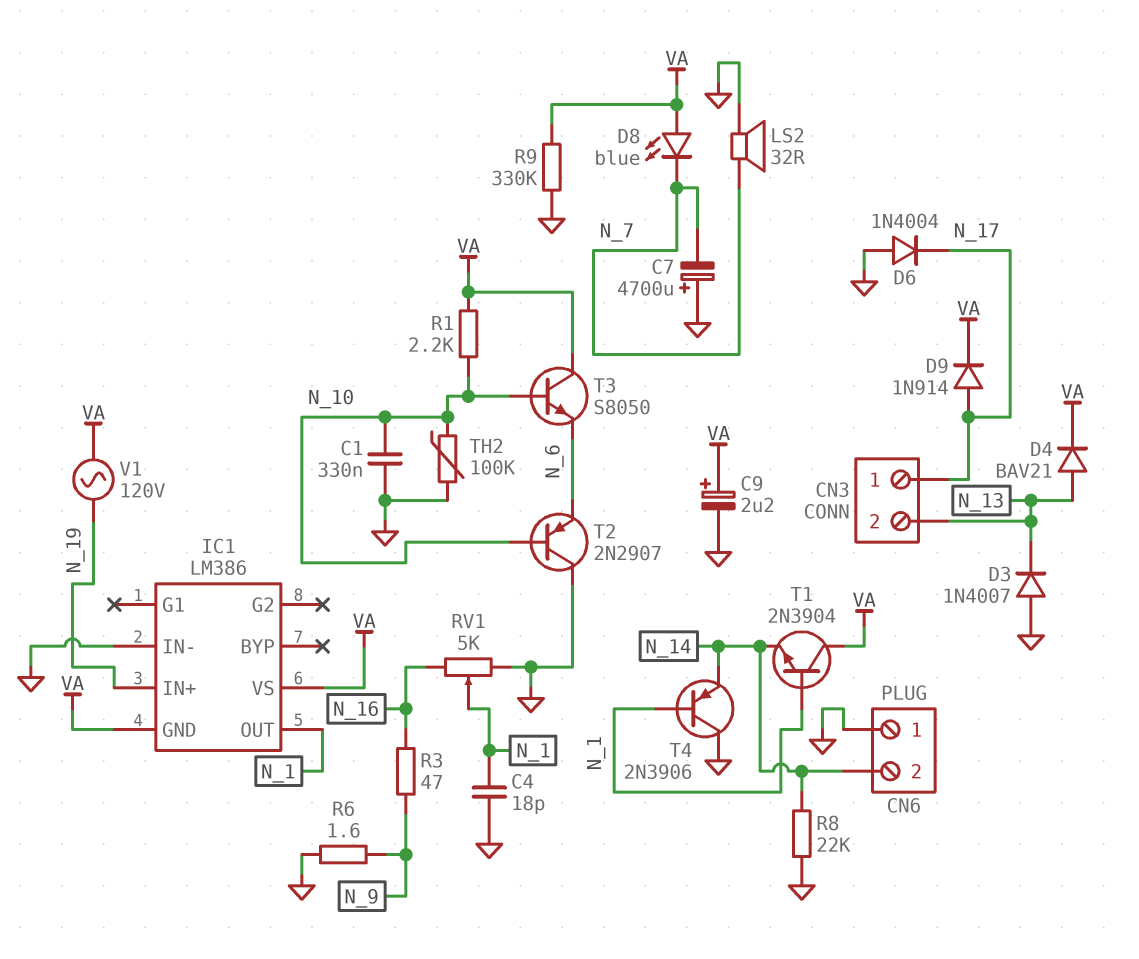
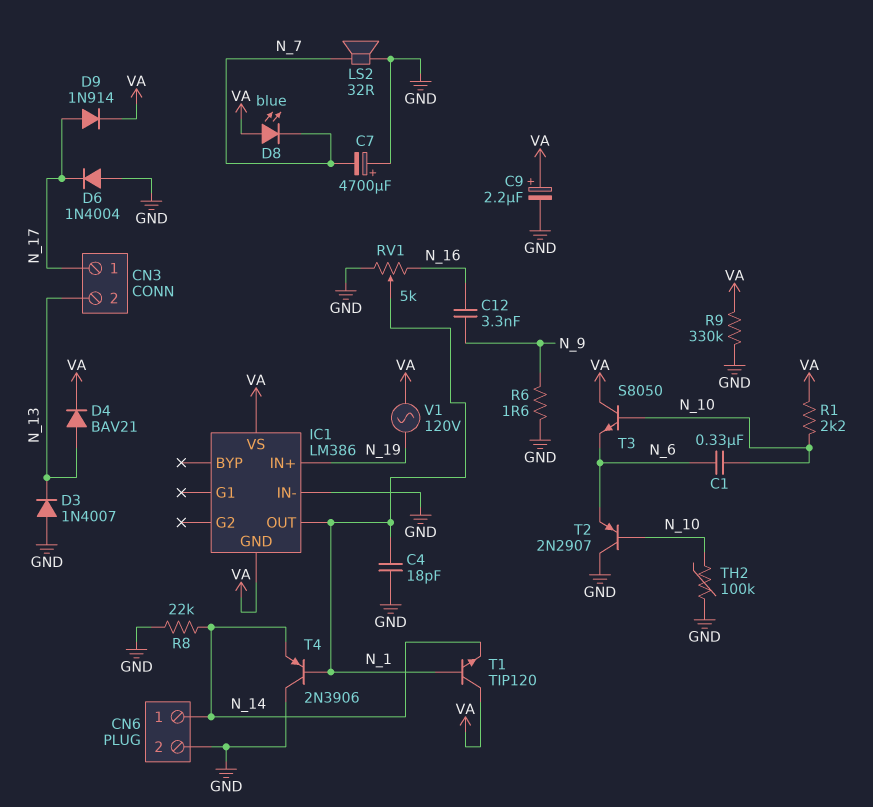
C1: 330nF (GND, N_10) -> 330nF (N_6, N_10)
C12: none -> 3.3nF (N_9, N_16)
CN6 pin 1: GND -> N_14
CN6 pin 2: N_14 -> GND
R3: 47 (N_9, N_16) -> none
T1: NPN 2N3904 (B N_1, C VA, E N_14) -> NPN TIP120 (B N_1, C VA, E N_14)

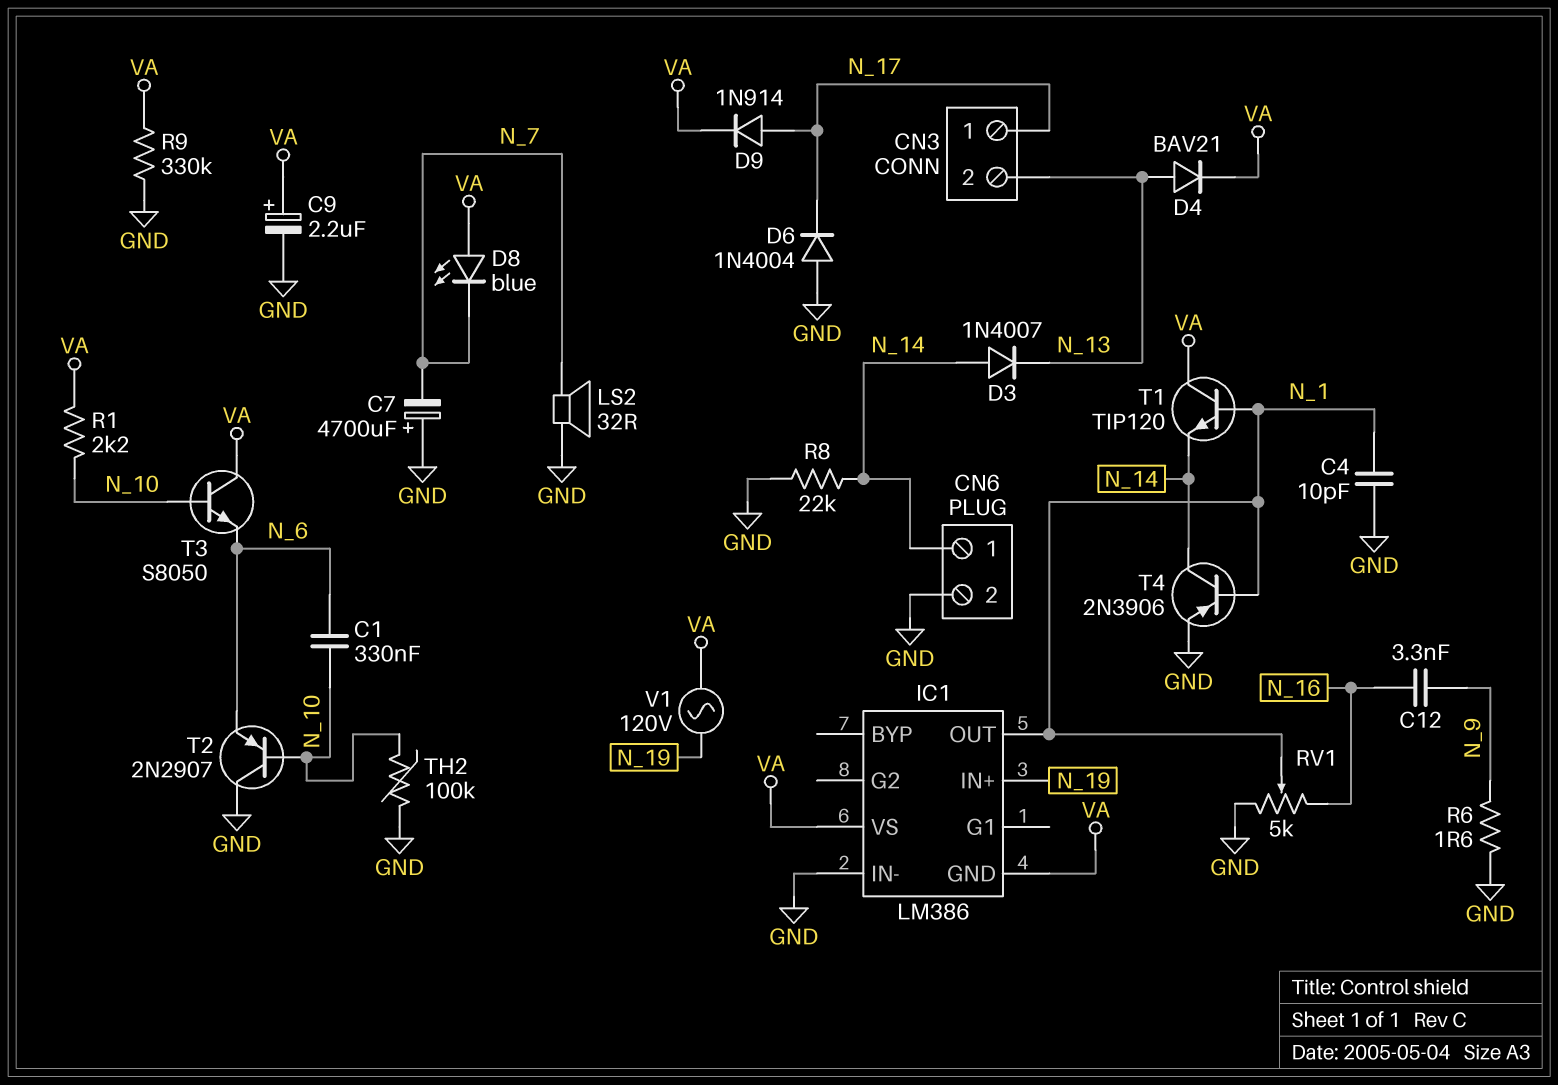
C4: 18pF (GND, N_1) -> 10pF (GND, N_1)
D3: diode 1N4007 (A GND, K N_13) -> diode 1N4007 (A N_14, K N_13)
T4: PNP 2N3906 (B N_1, C GND, E N_14) -> PNP 2N3906 (B N_1, C N_14, E GND)

